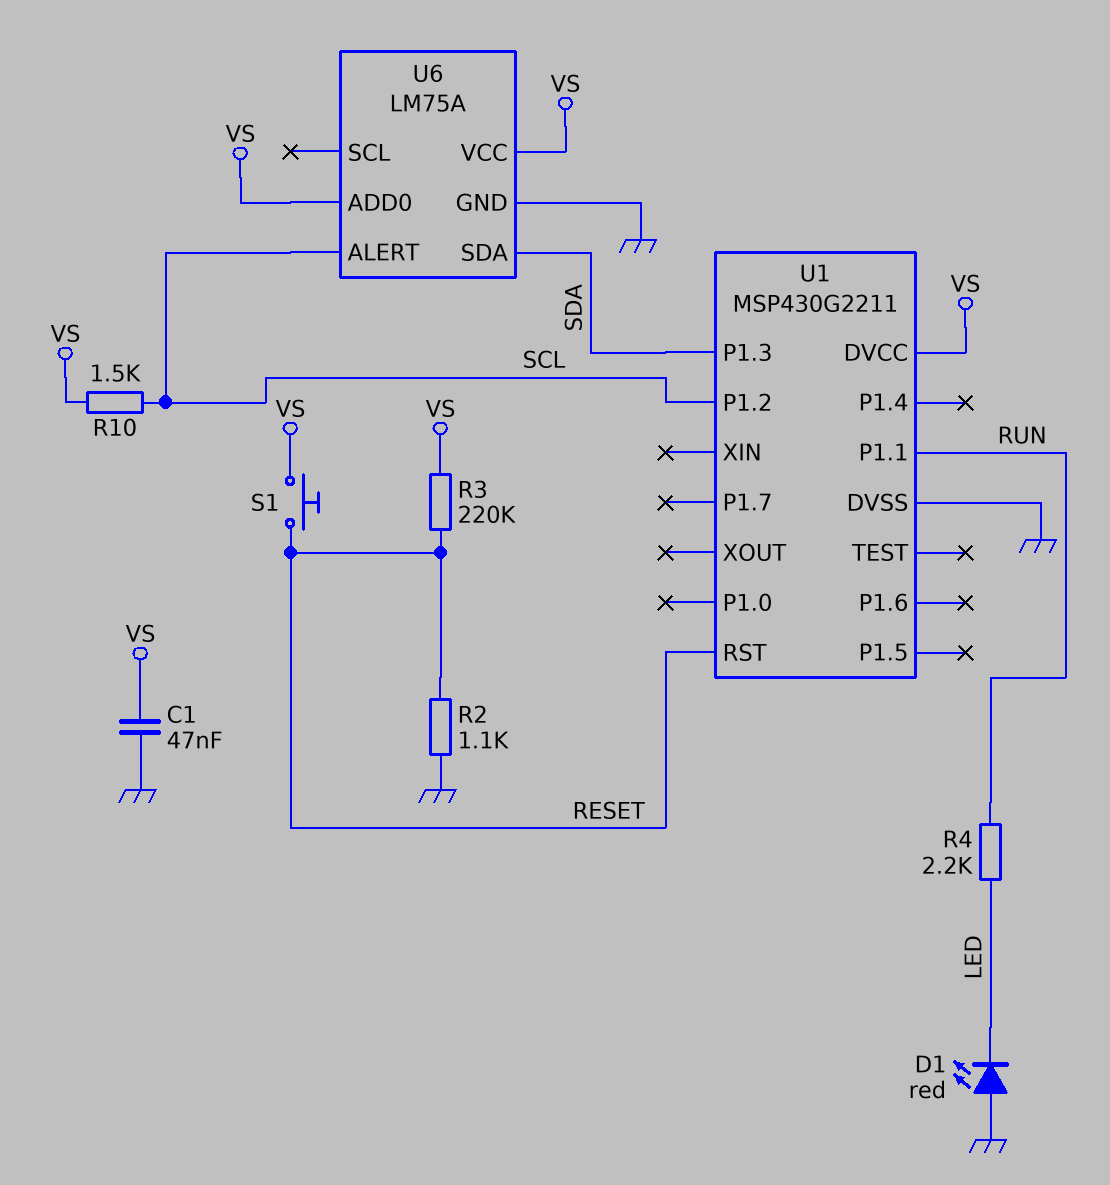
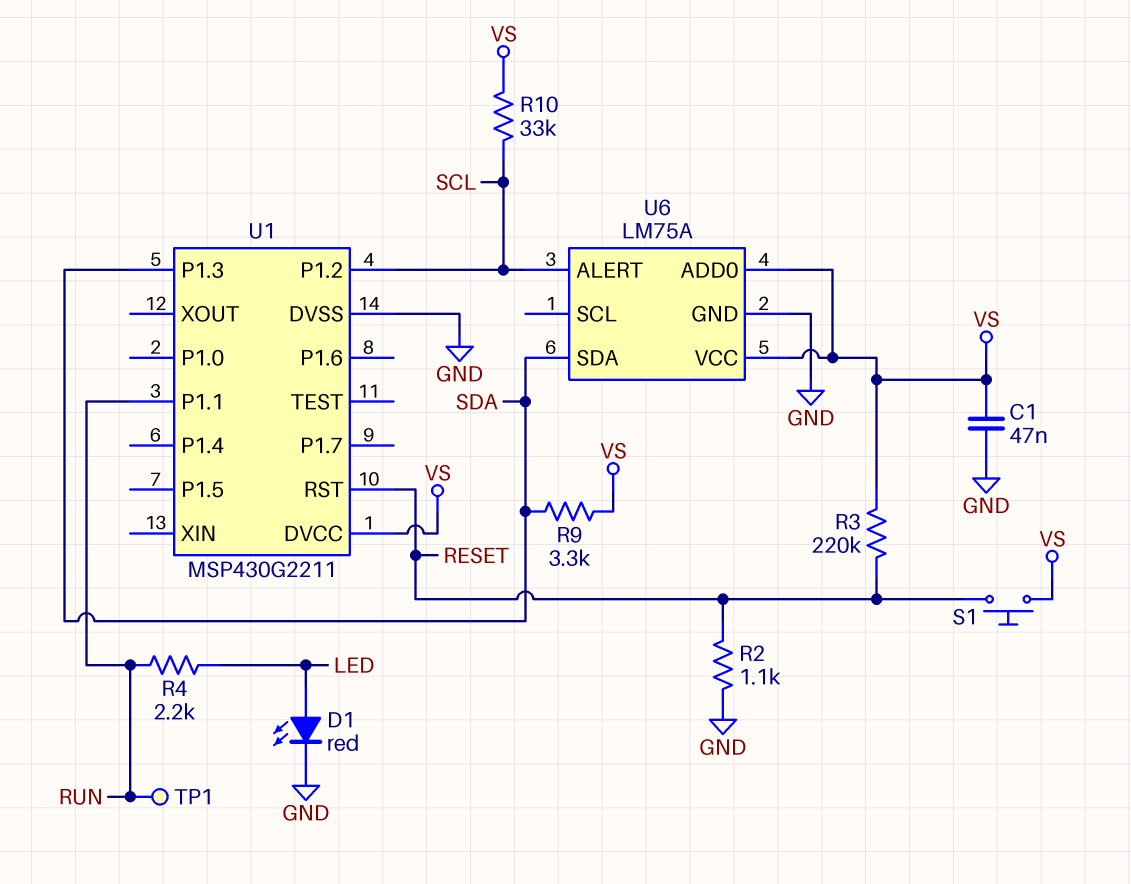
D1: LED red (A GND, K LED) -> LED red (A LED, K GND)
R9: none -> 3.3k (SDA, VS)
R10: 1.5k (SCL, VS) -> 33k (SCL, VS)
TP1: none -> test point (RUN)

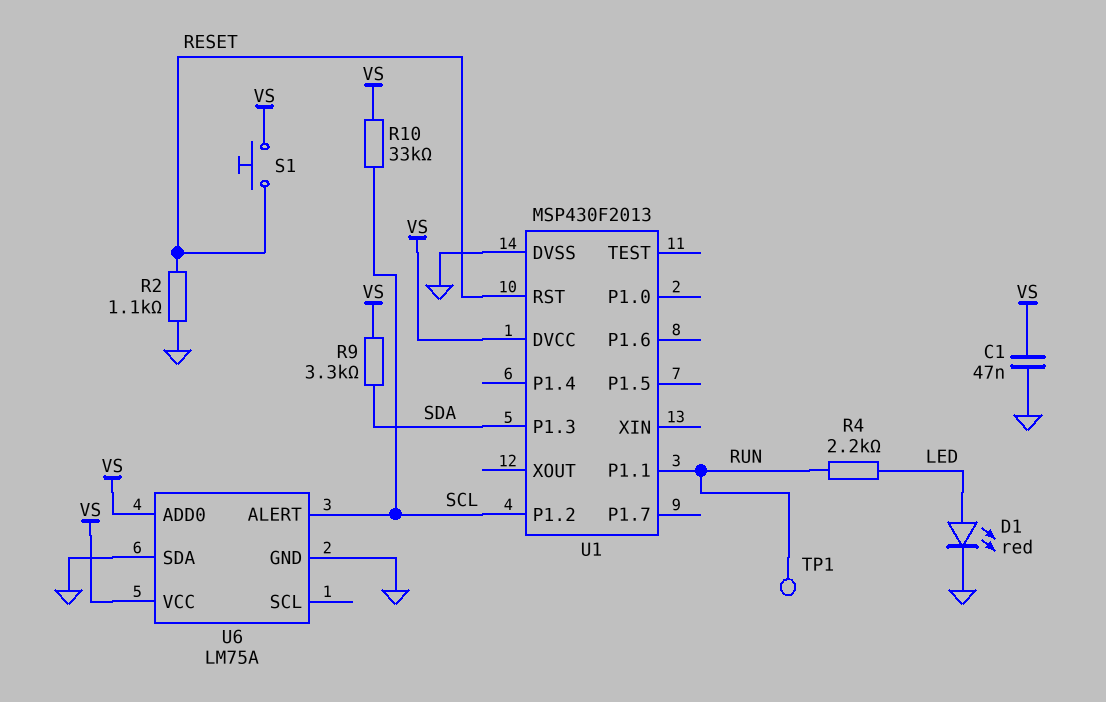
R3: 220k (RESET, VS) -> none
U1: MSP430G2211 -> MSP430F2013
U6 pin SDA: SDA -> GND

